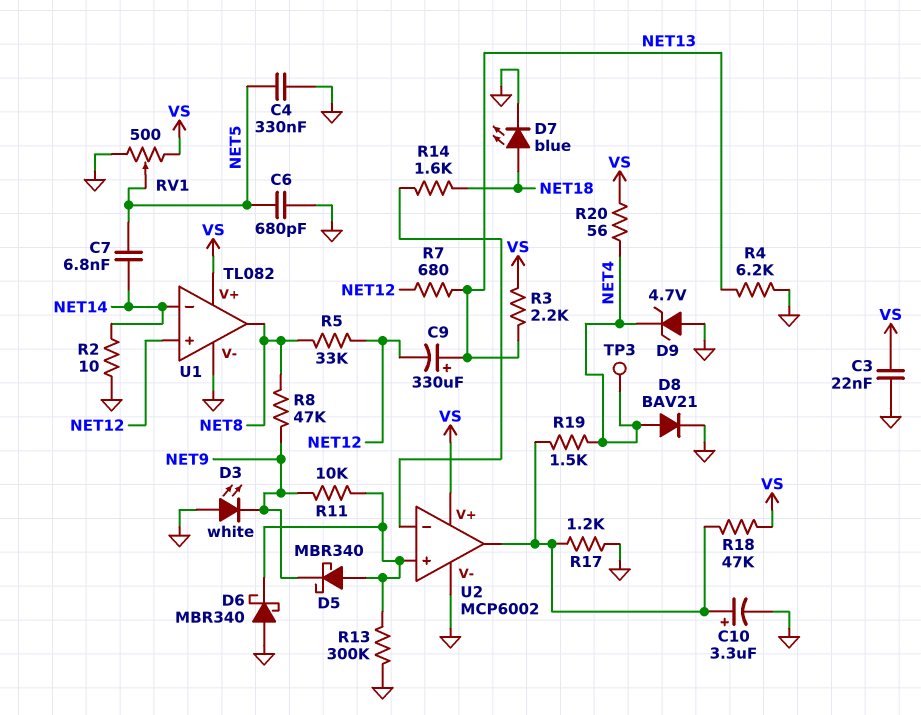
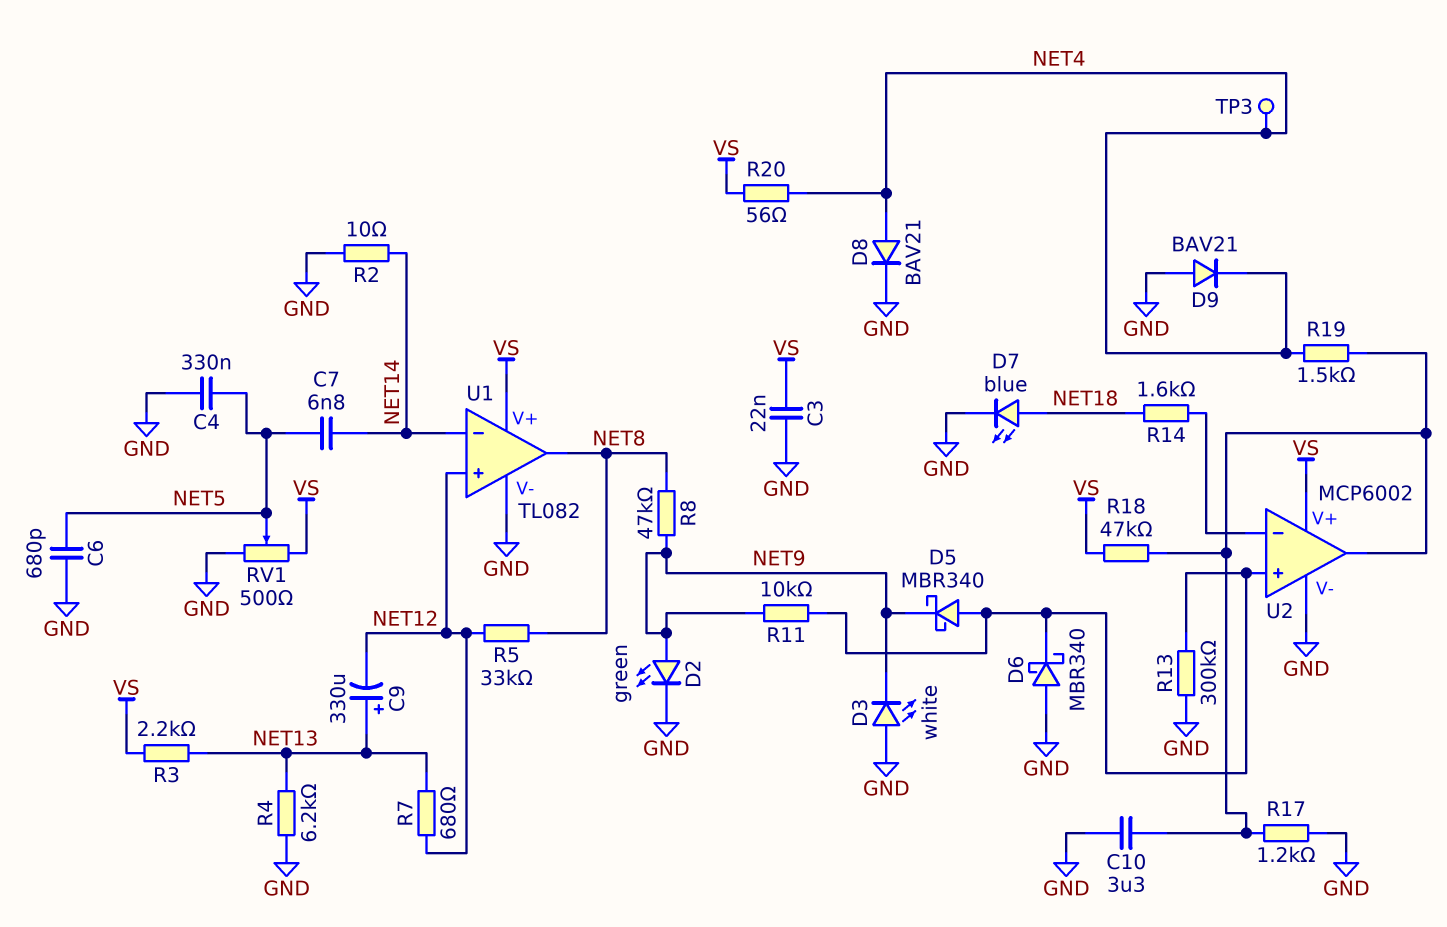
C10: 3.3uF (plus U2/out, minus GND) -> 3.3uF (GND, U2/out)
D2: none -> LED green (A NET9, K GND)
D9: zener 4.7V (A GND, K NET4) -> diode BAV21 (A GND, K NET4)

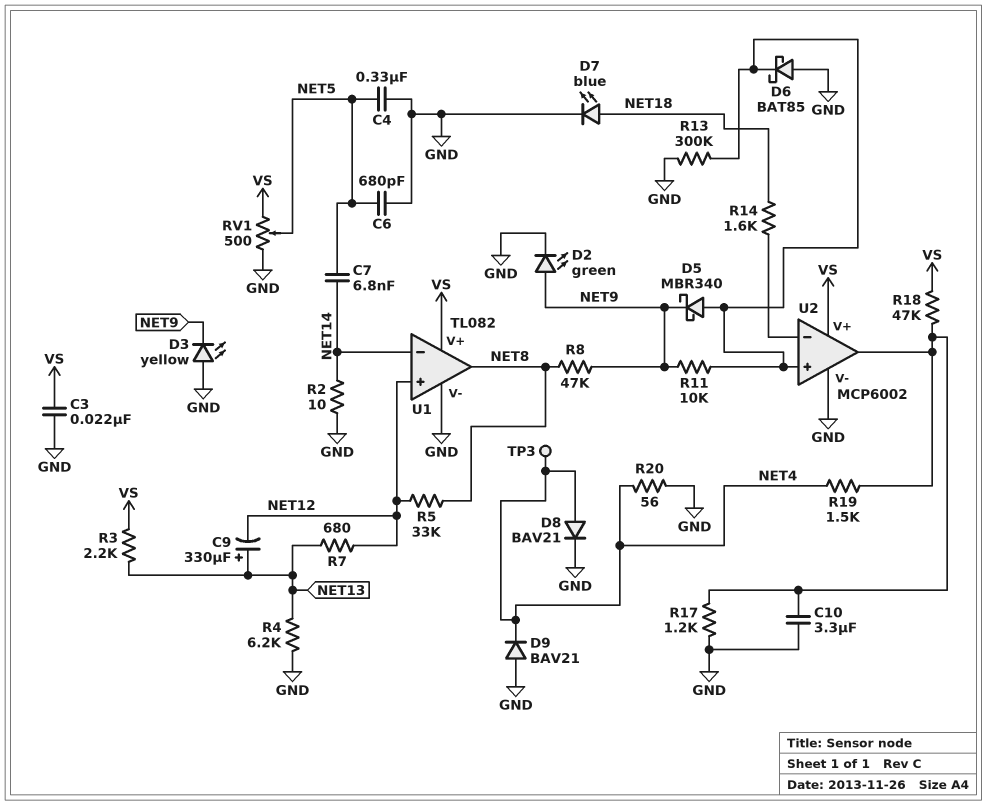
D3: LED white (A GND, K NET9) -> LED yellow (A GND, K NET9)
D6: schottky MBR340 (A GND, K U2/in+) -> schottky BAT85 (A GND, K U2/in+)
R20: 56 (NET4, VS) -> 56 (GND, NET4)

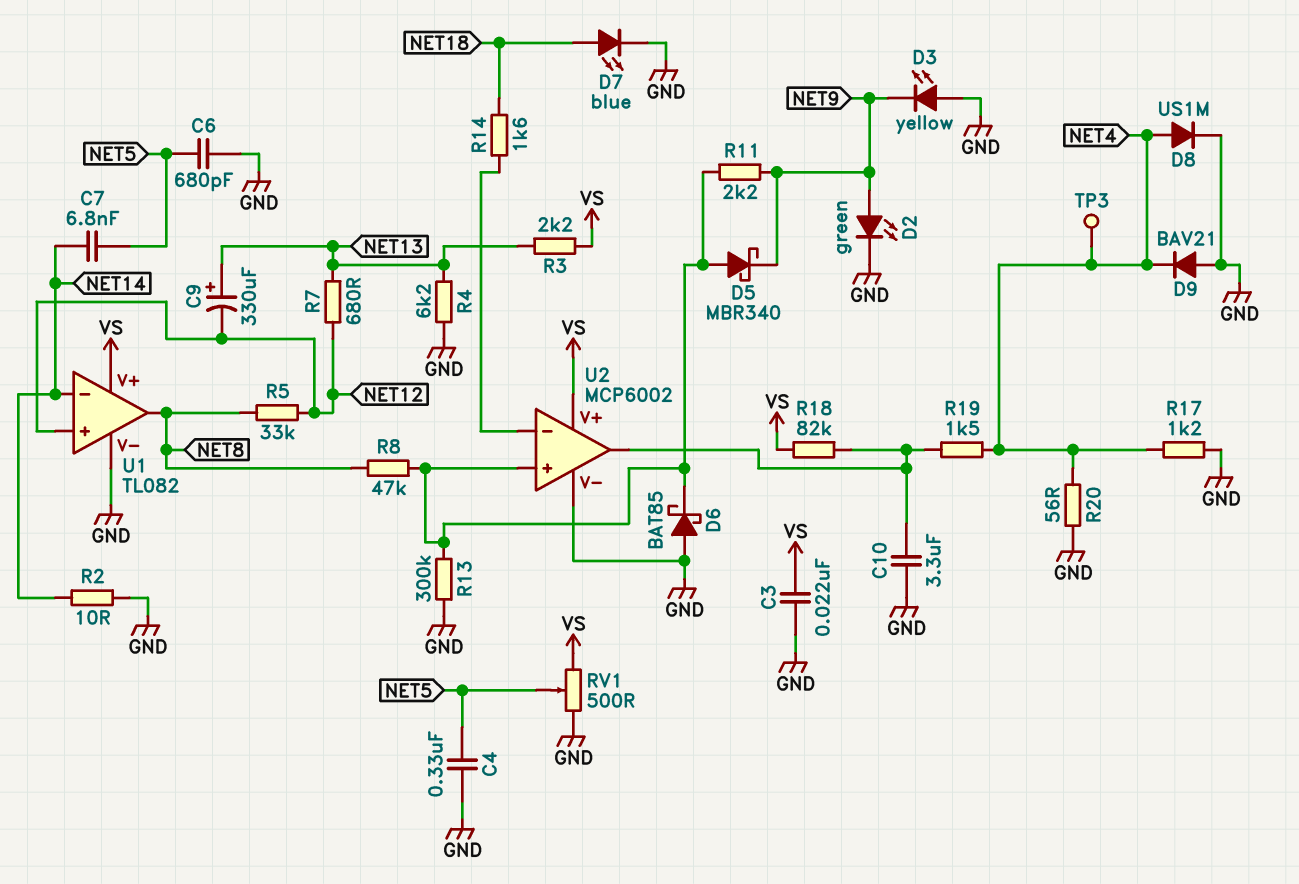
D8: diode BAV21 (A NET4, K GND) -> diode US1M (A NET4, K GND)
R8: 47k (NET8, NET9) -> 47k (NET8, U2/in+)
R11: 10k (NET9, U2/in+) -> 2.2k (NET9, U2/in+)
R17: 1.2k (GND, U2/out) -> 1.2k (GND, NET4)
R18: 47k (U2/out, VS) -> 82k (U2/out, VS)

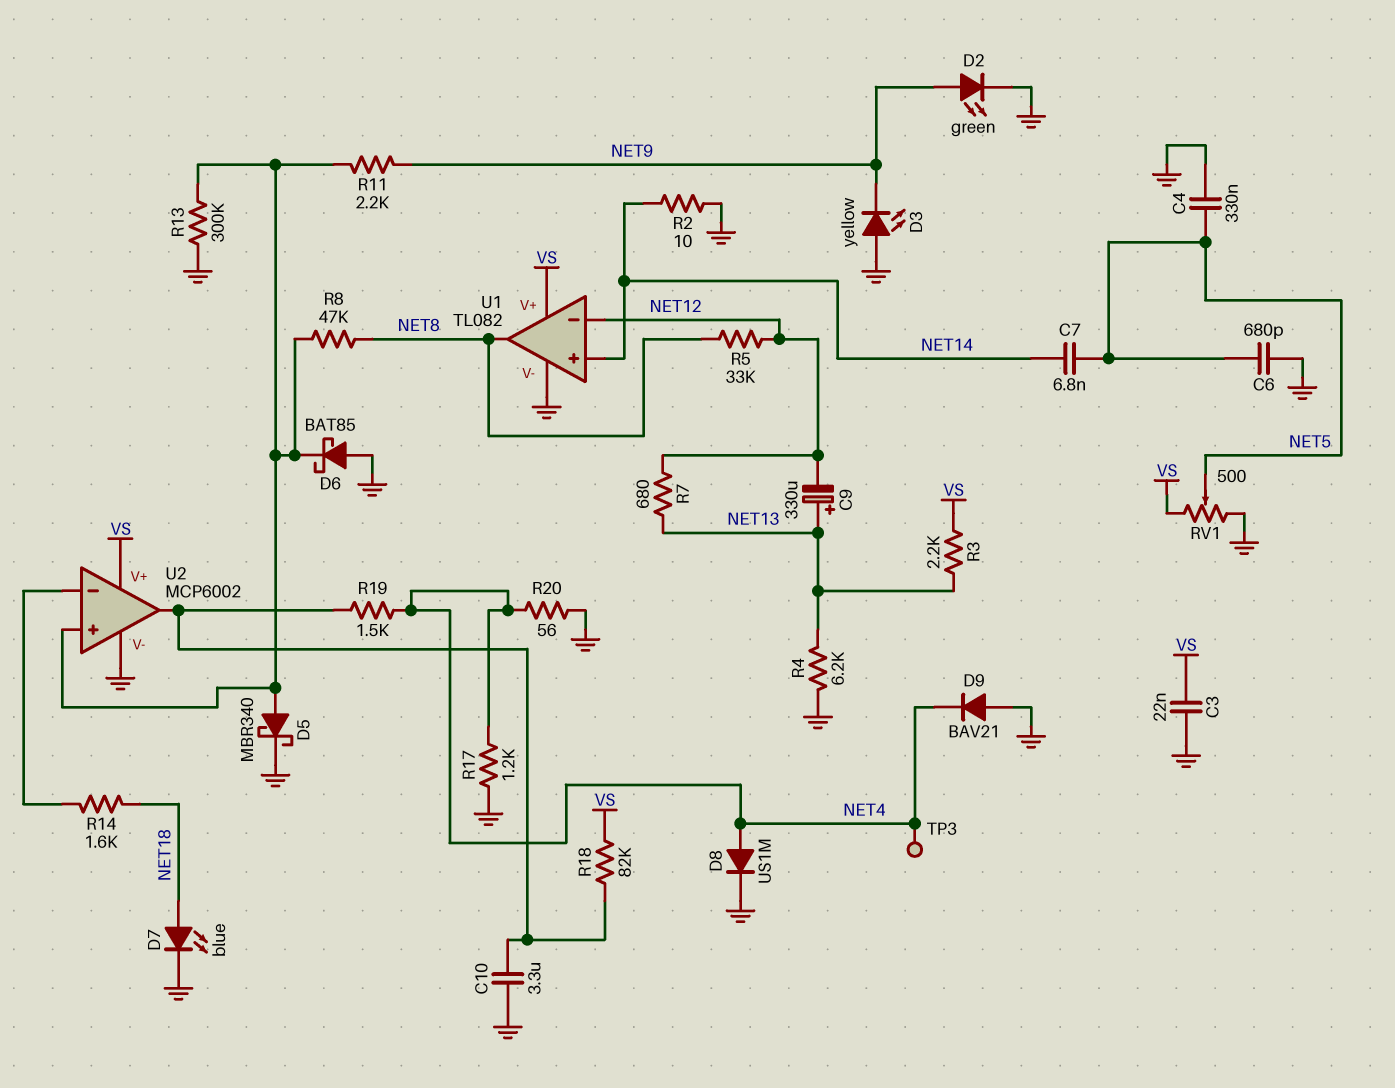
D5: schottky MBR340 (A U2/in+, K NET9) -> schottky MBR340 (A U2/in+, K GND)
U1 pin in+: NET12 -> NET14
U1 pin in-: NET14 -> NET12

